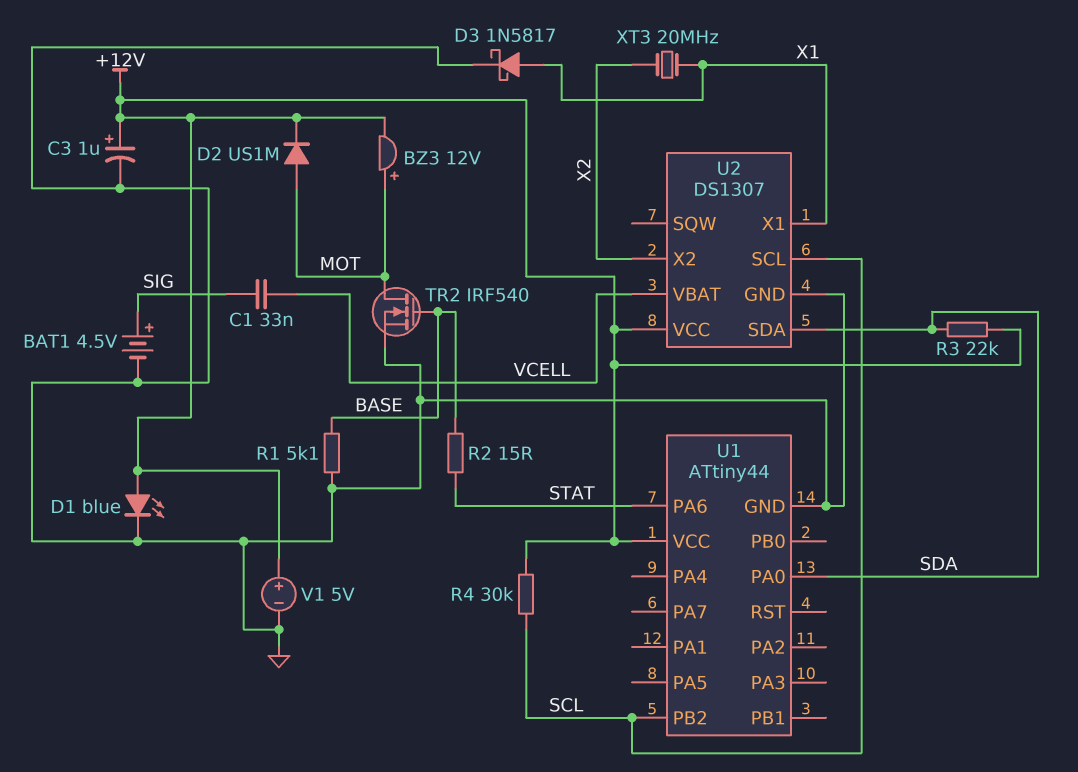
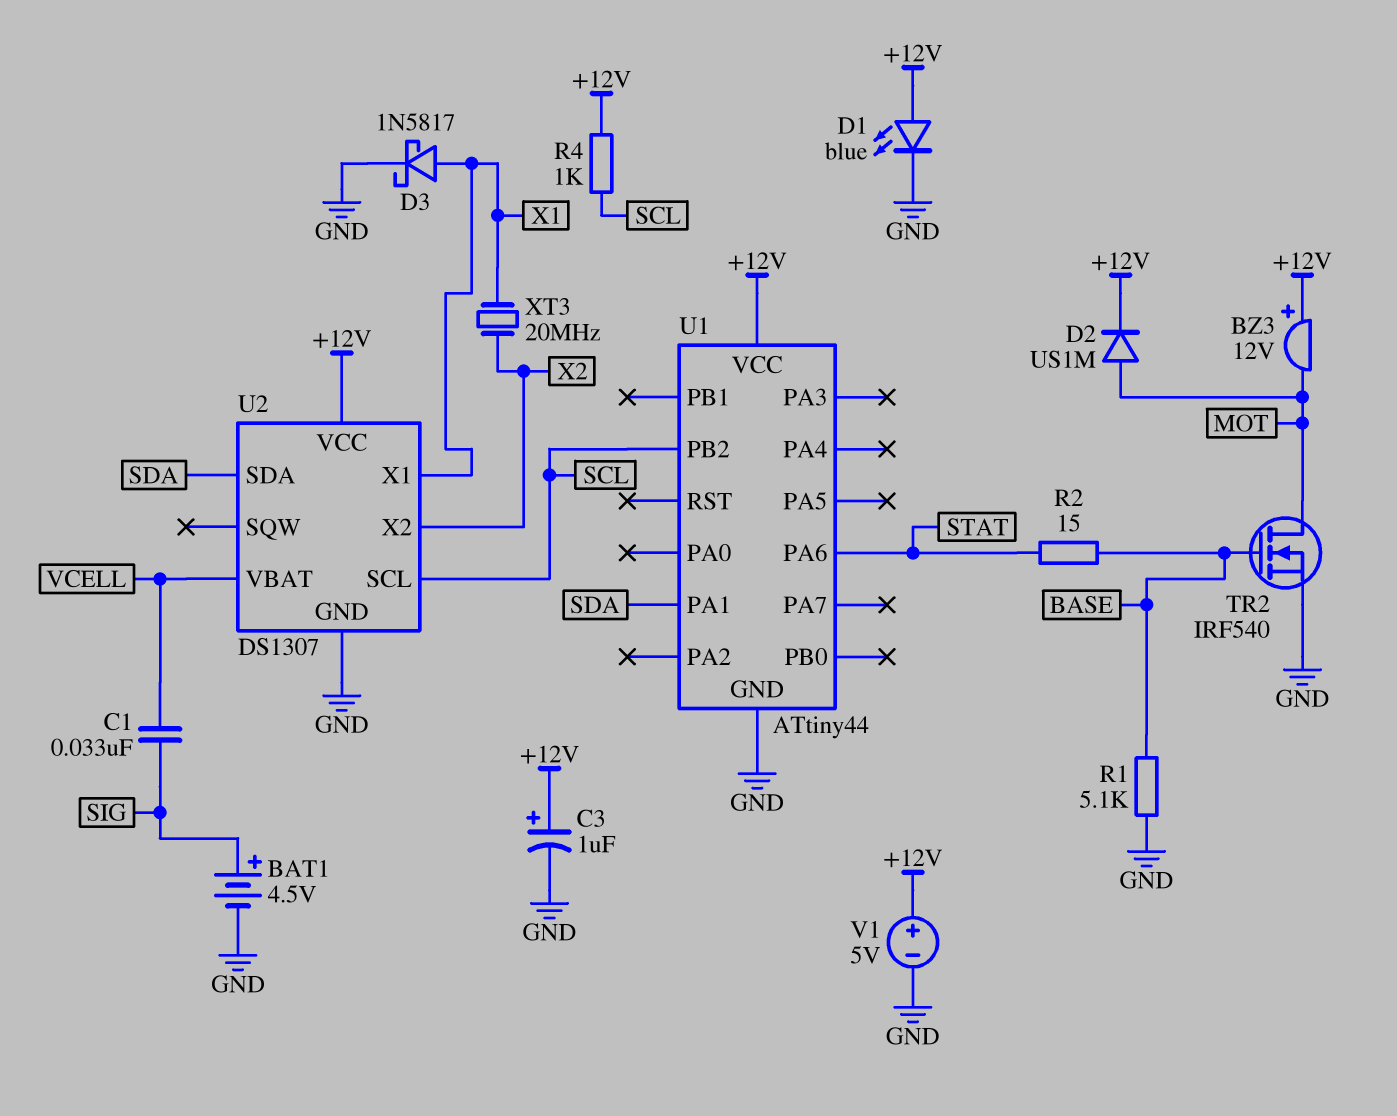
BZ3: buzzer 12V (plus MOT, minus +12V) -> buzzer 12V (plus +12V, minus MOT)
R3: 22k (+12V, SDA) -> none
R4: 30k (+12V, SCL) -> 1k (+12V, SCL)
U1 pin PA0: SDA -> none
U1 pin PA1: none -> SDA

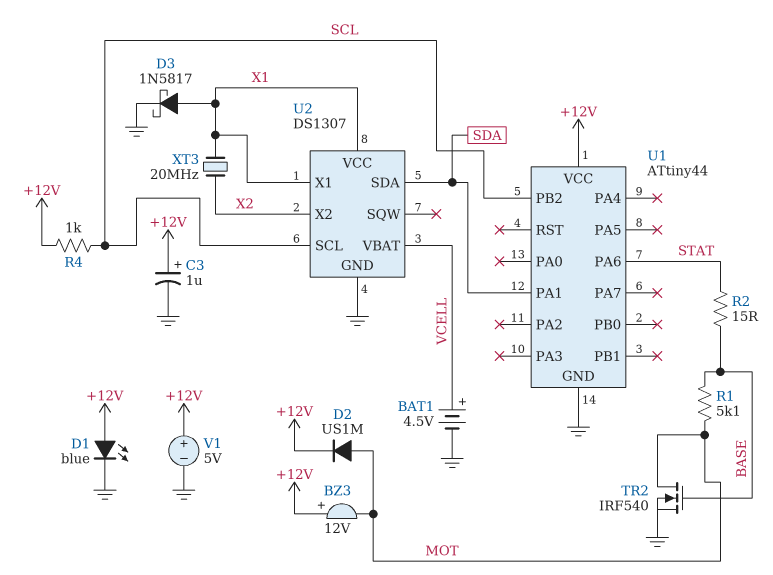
BAT1: 4.5V (plus SIG, minus GND) -> 4.5V (plus VCELL, minus GND)
C1: 33nF (SIG, VCELL) -> none
R1: 5.1k (BASE, GND) -> 5.1k (BASE, MOT)
U2 pin VCC: +12V -> X1

